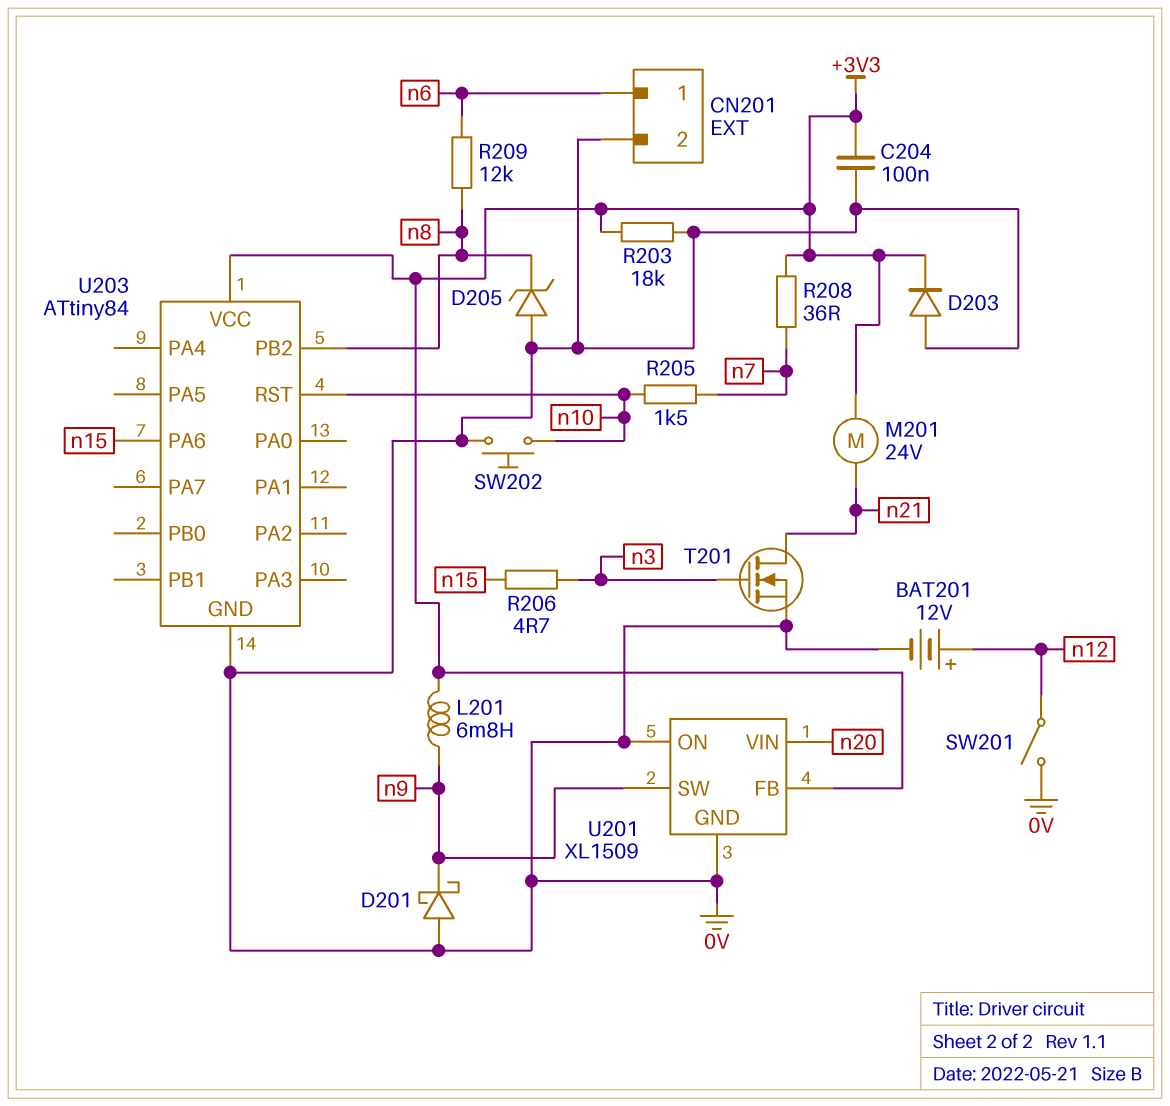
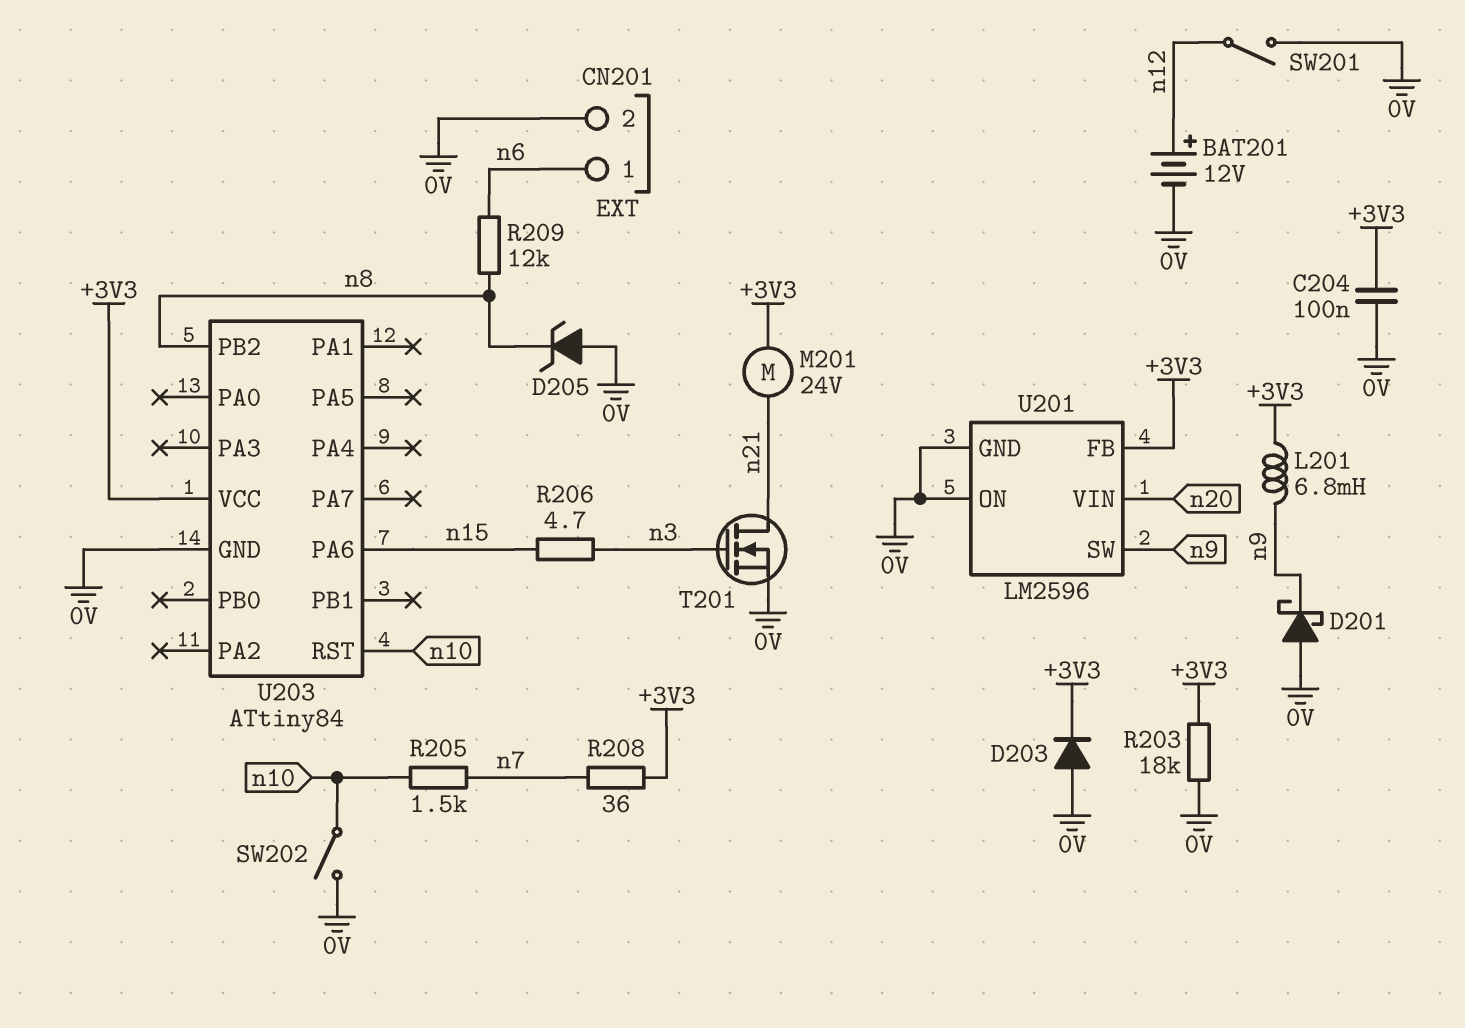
SW202: button (0V, n10) -> switch (0V, n10)
U201: XL1509 -> LM2596

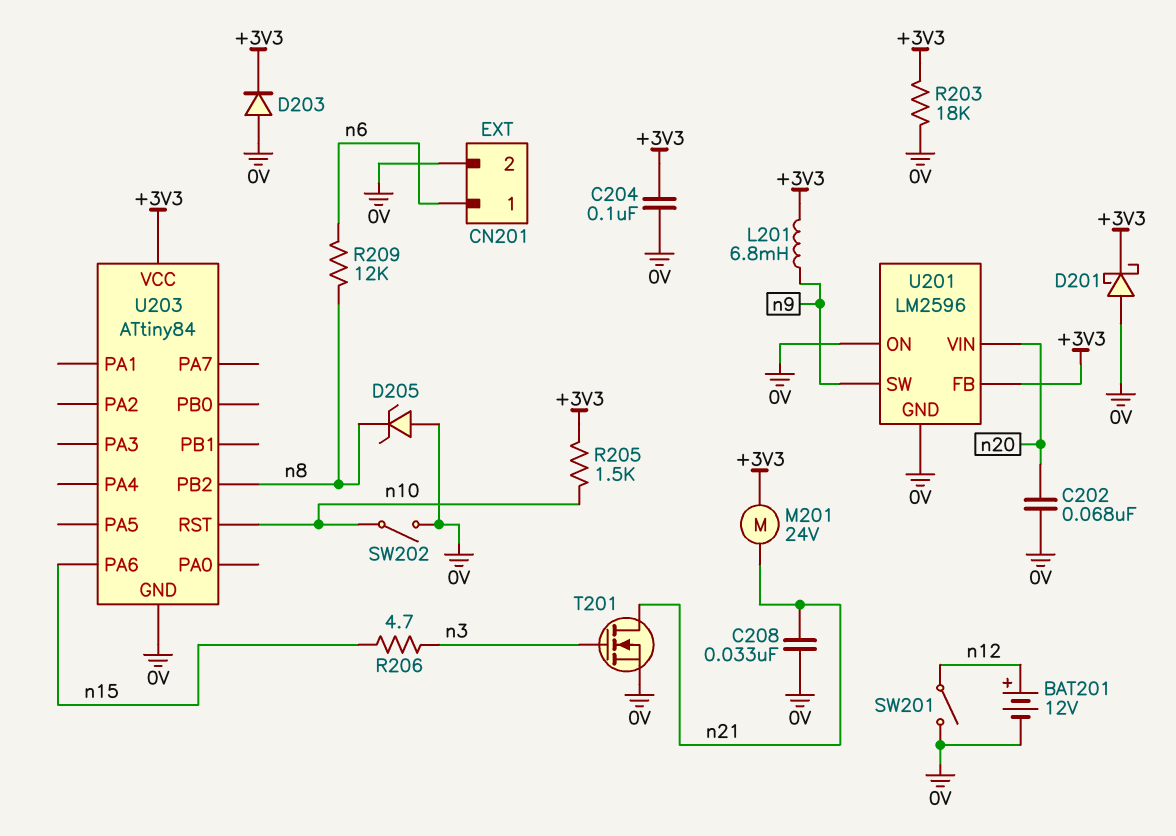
C202: none -> 68nF (0V, n20)
C208: none -> 33nF (0V, n21)
D201: schottky (A 0V, K n9) -> schottky (A 0V, K +3V3)
R205: 1.5k (n7, n10) -> 1.5k (+3V3, n10)
R208: 36 (+3V3, n7) -> none

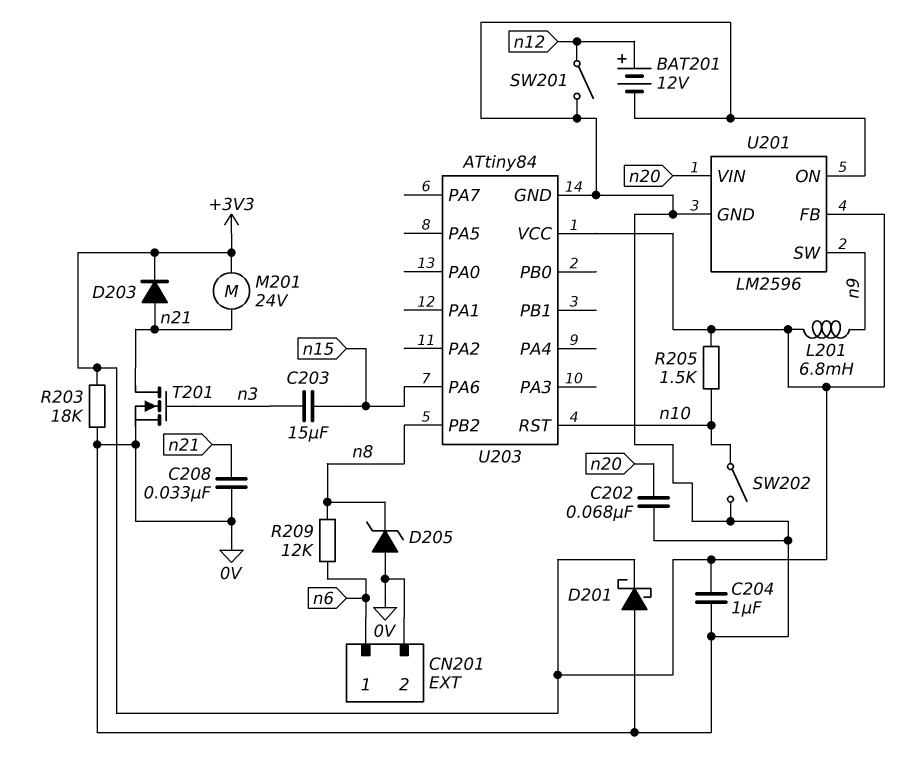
C203: none -> 15uF (n3, n15)
C204: 100nF (+3V3, 0V) -> 1uF (+3V3, 0V)
D203: diode (A 0V, K +3V3) -> diode (A n21, K +3V3)
R206: 4.7 (n3, n15) -> none

